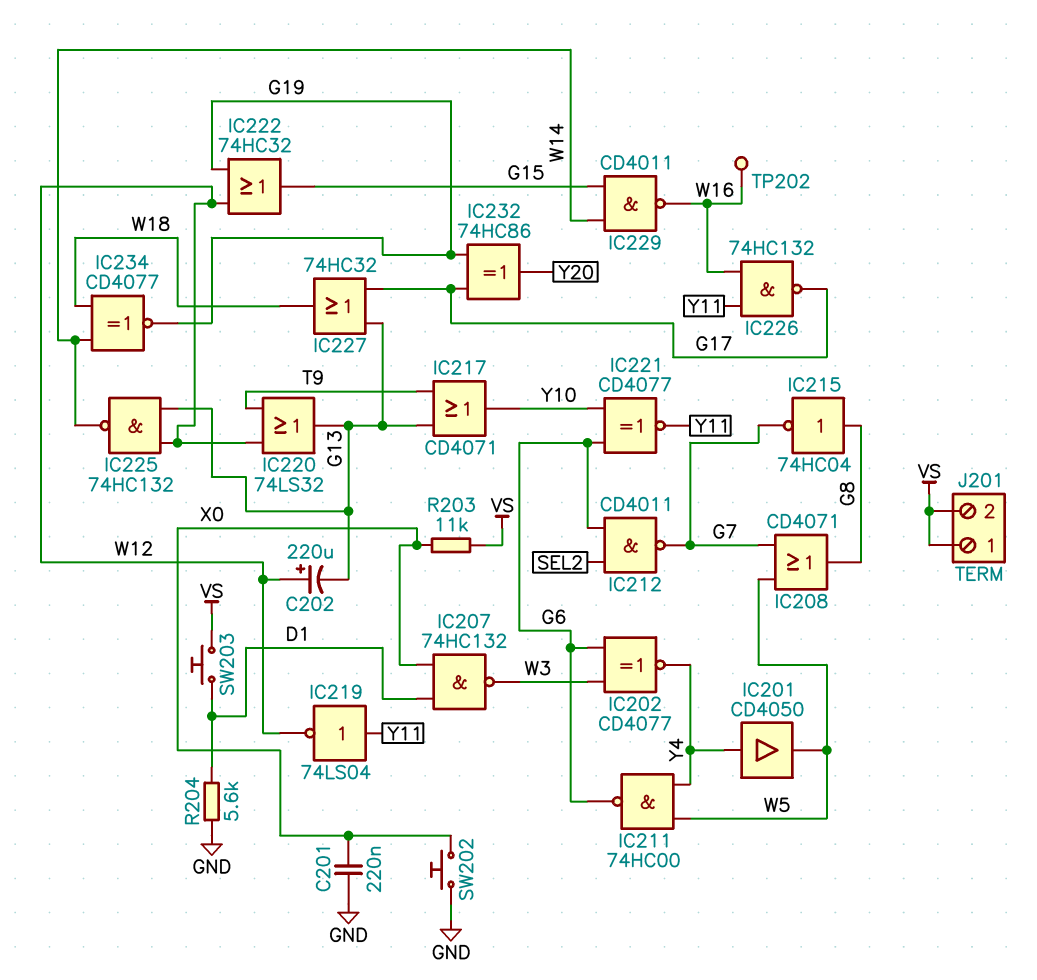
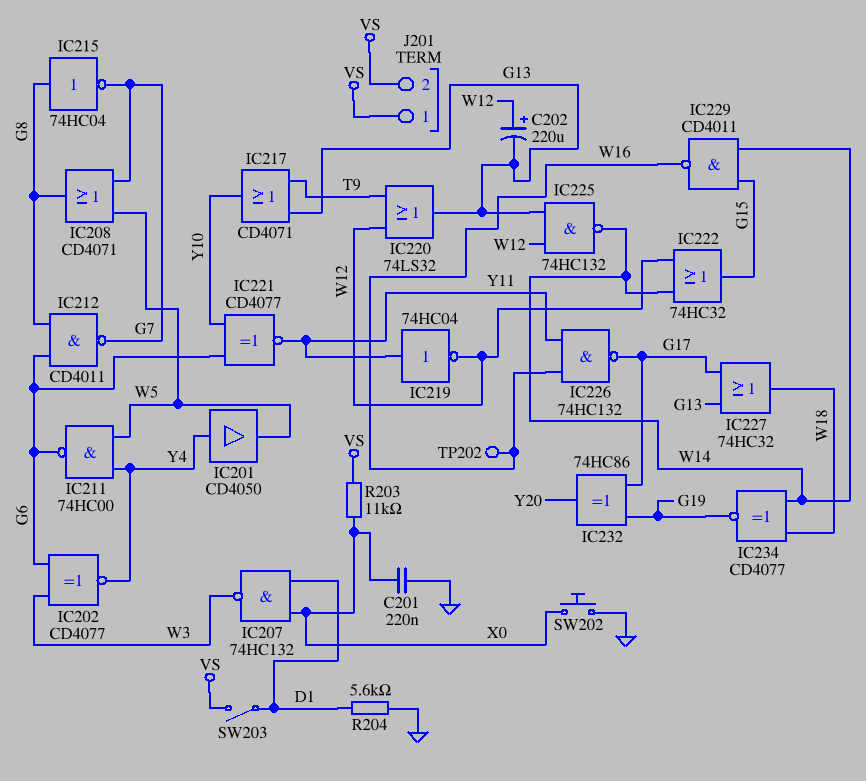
IC212: NAND CD4011 (in G6, in SEL2, out G7) -> NAND CD4011 (in G6, in G8, out G7)
IC219: NOT 74LS04 (in Y11, out W12) -> NOT 74HC04 (in Y11, out W12)
IC222: OR 74HC32 (in G19, in W12, out G15) -> OR 74HC32 (in W12, in W14, out G15)
SW203: button (D1, VS) -> switch (D1, VS)

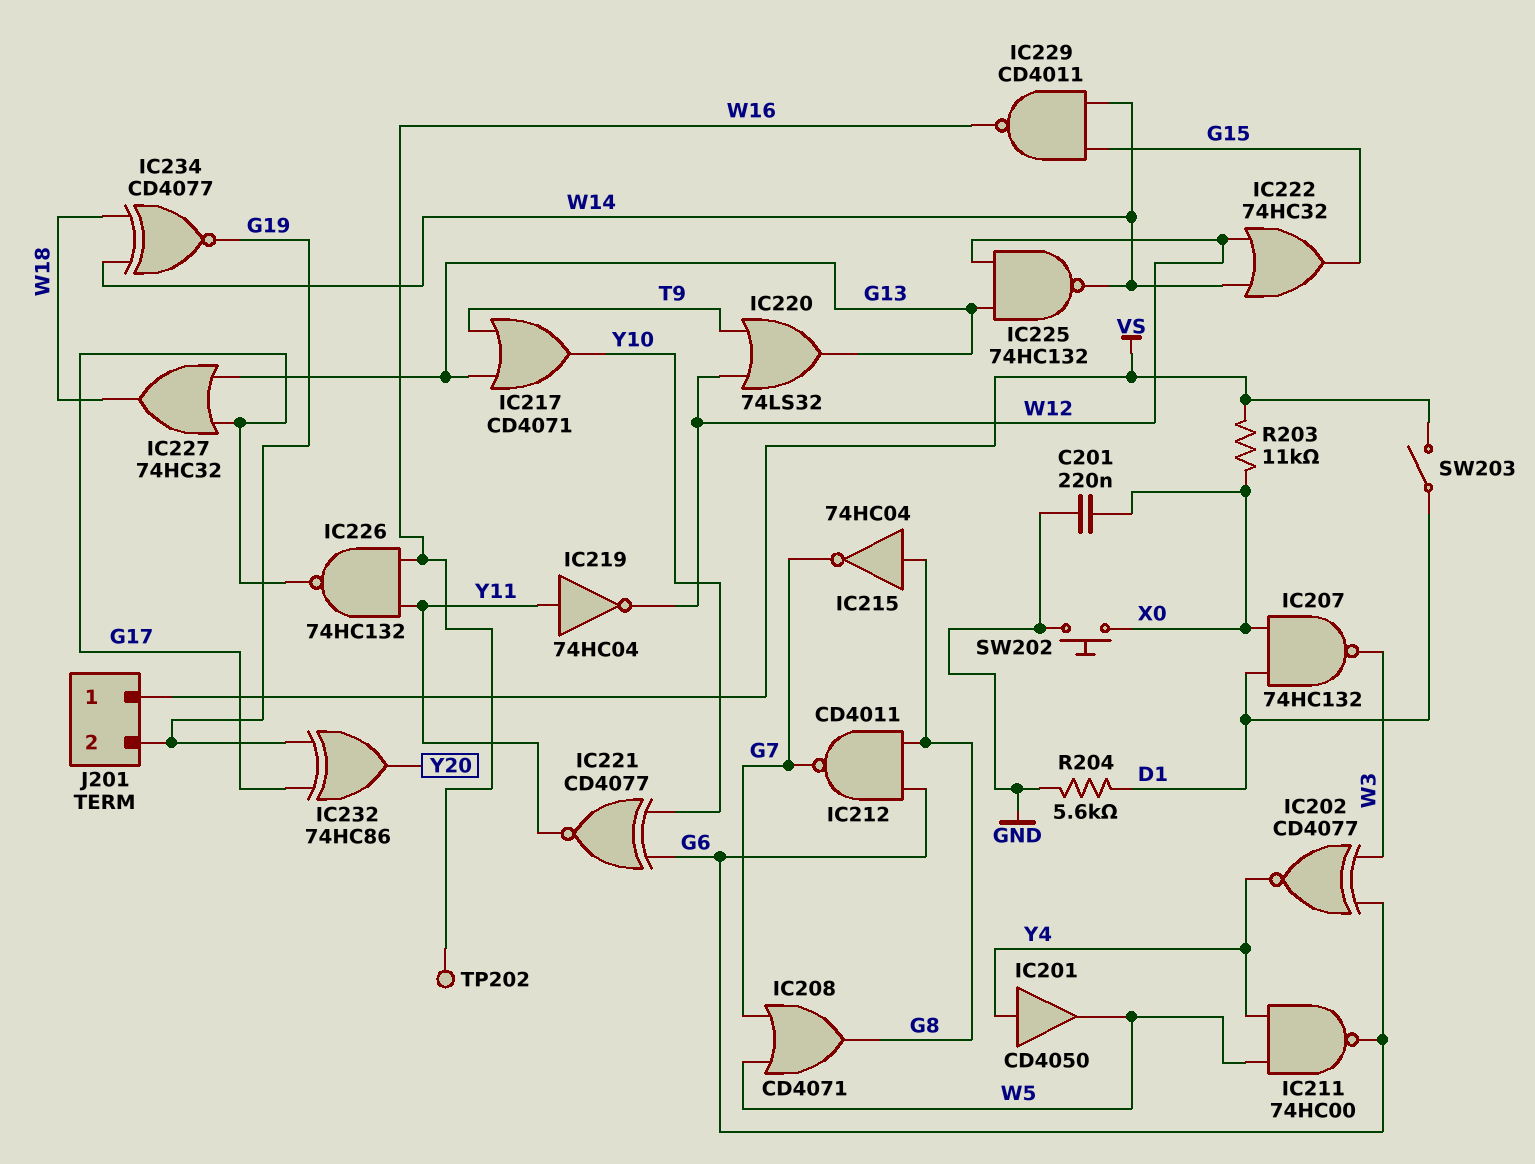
C202: 220uF (plus W12, minus G13) -> none
J201 pin 2: VS -> G19

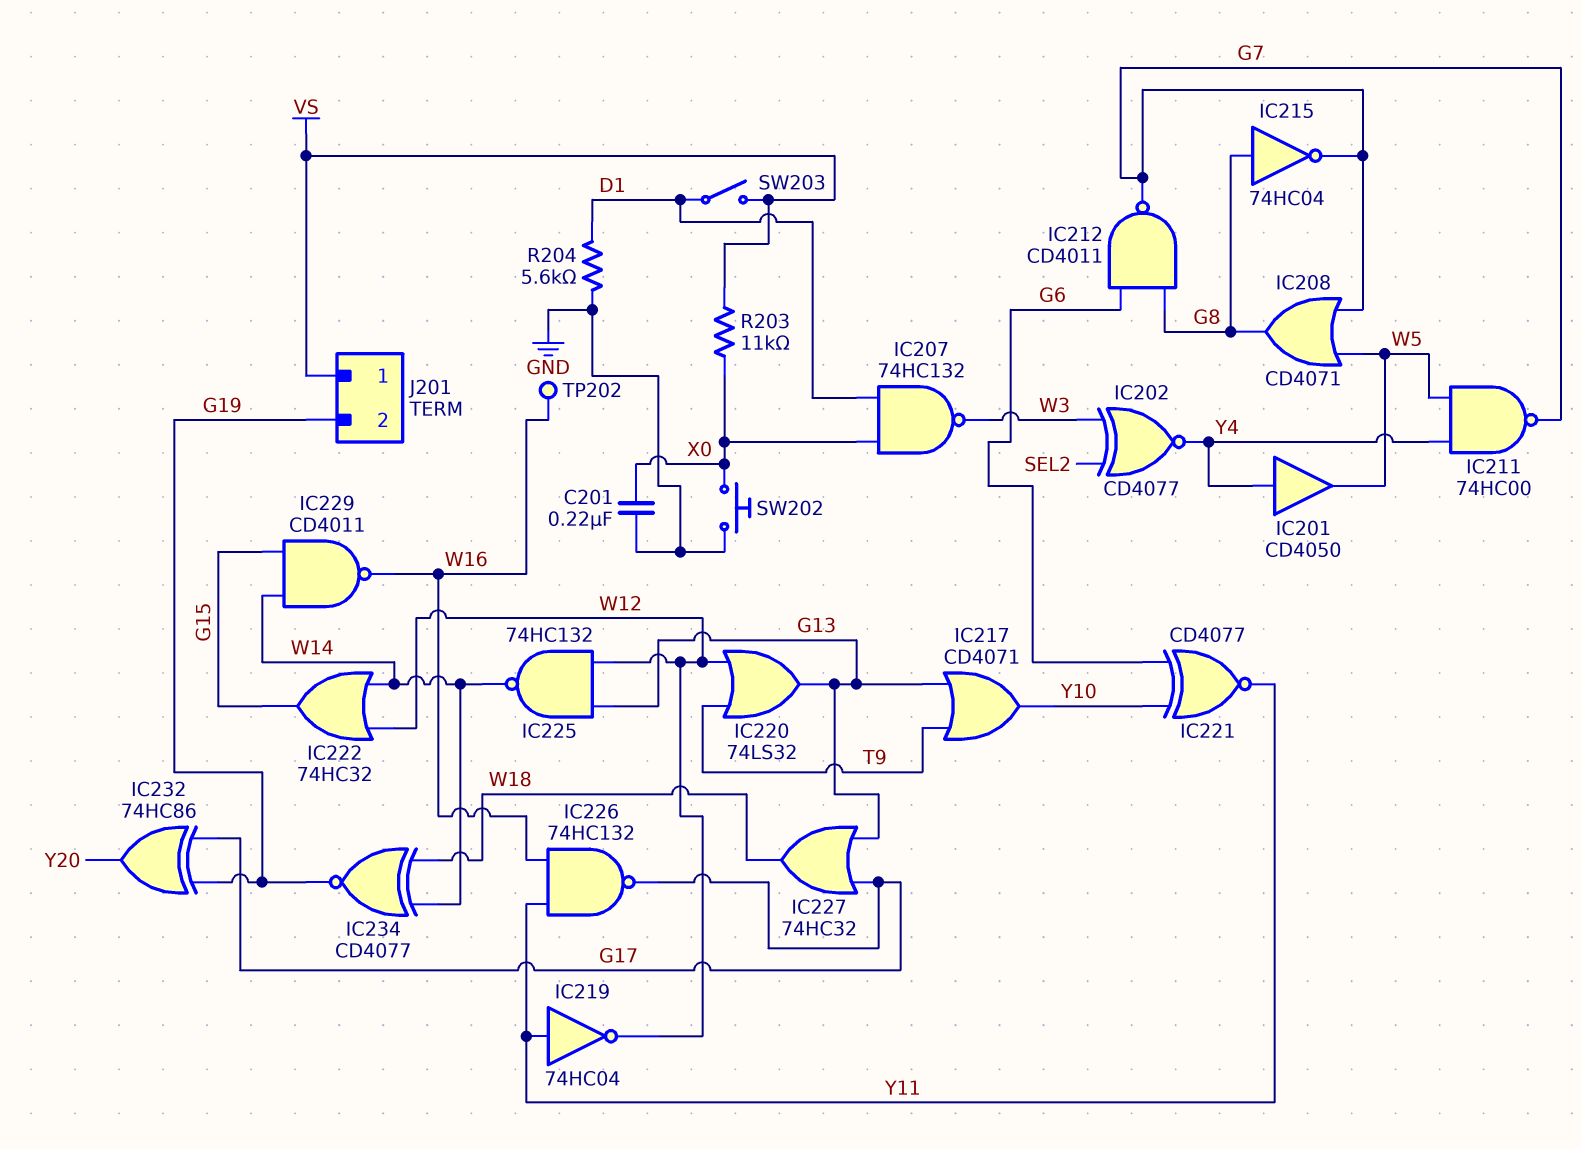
IC202: XNOR CD4077 (in G6, in W3, out Y4) -> XNOR CD4077 (in SEL2, in W3, out Y4)
IC211: NAND 74HC00 (in W5, in Y4, out G6) -> NAND 74HC00 (in W5, in Y4, out G7)

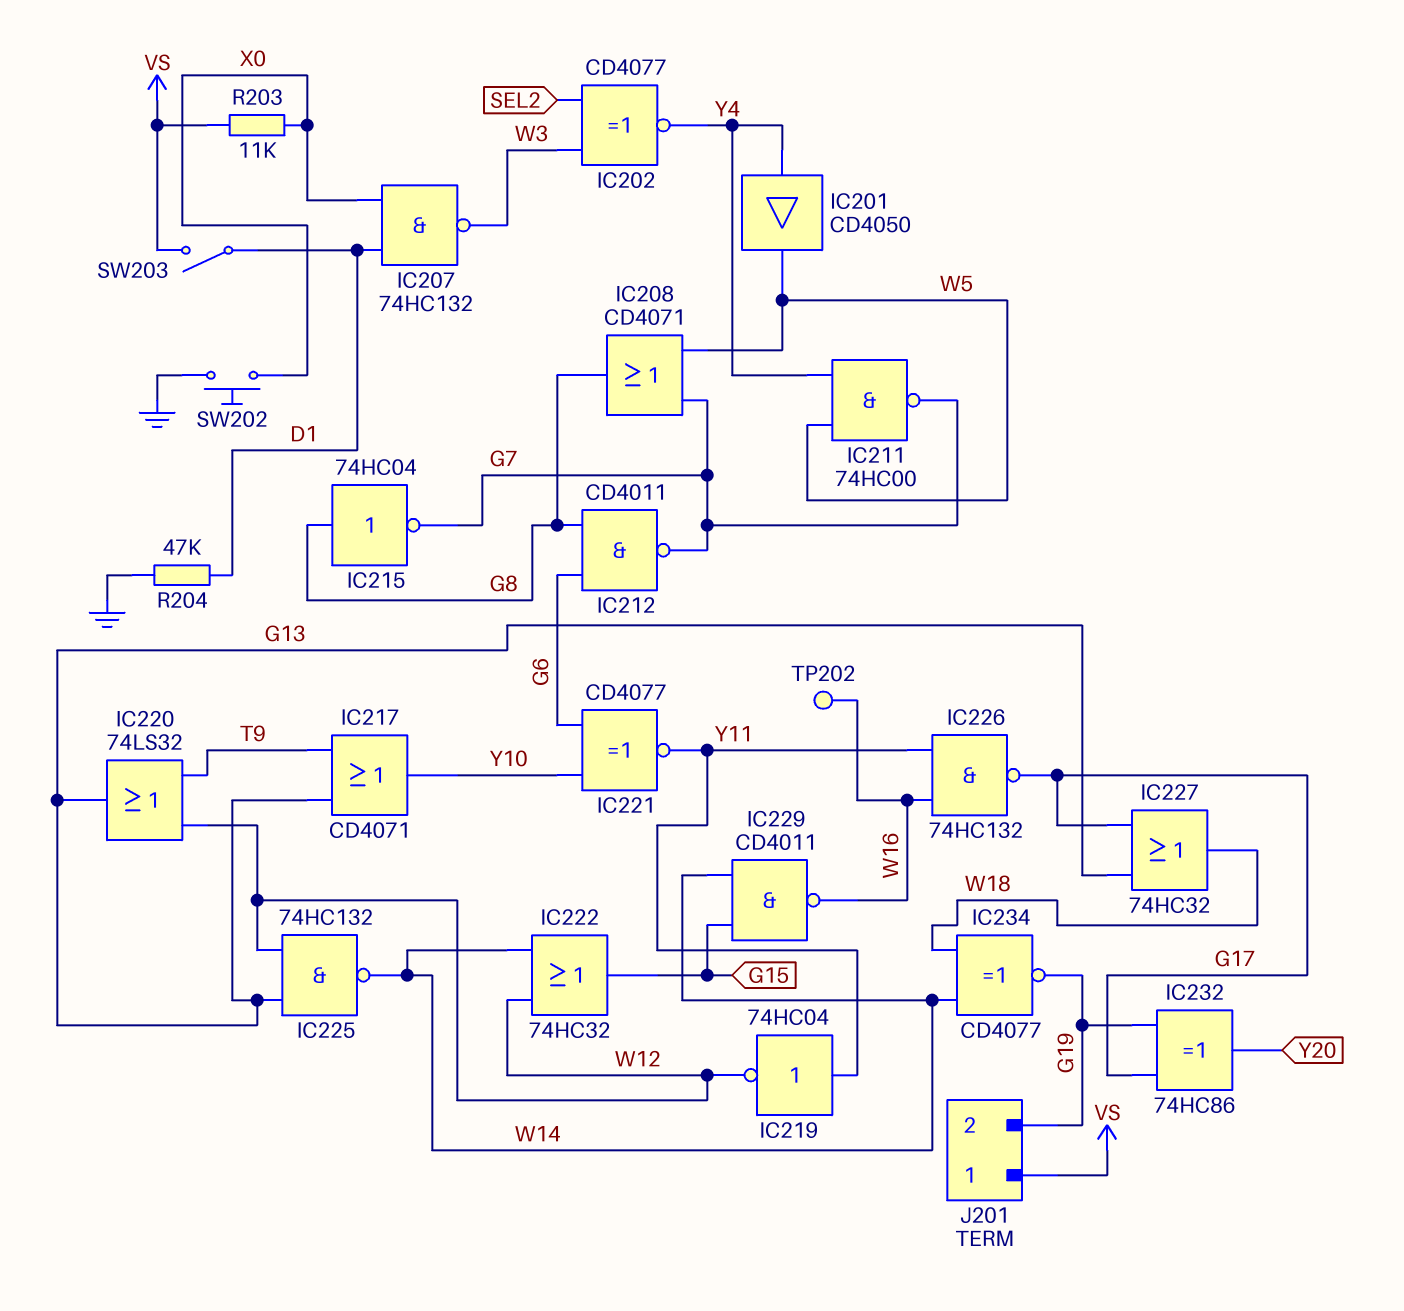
C201: 220nF (GND, X0) -> none
R204: 5.6k (D1, GND) -> 47k (D1, GND)

